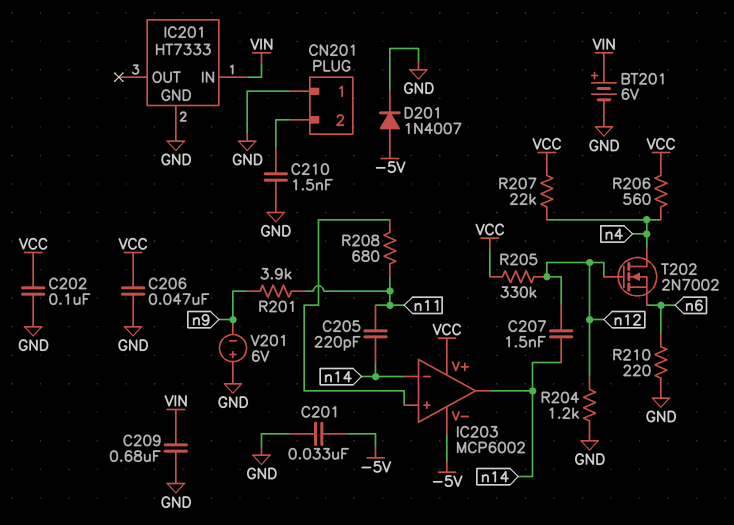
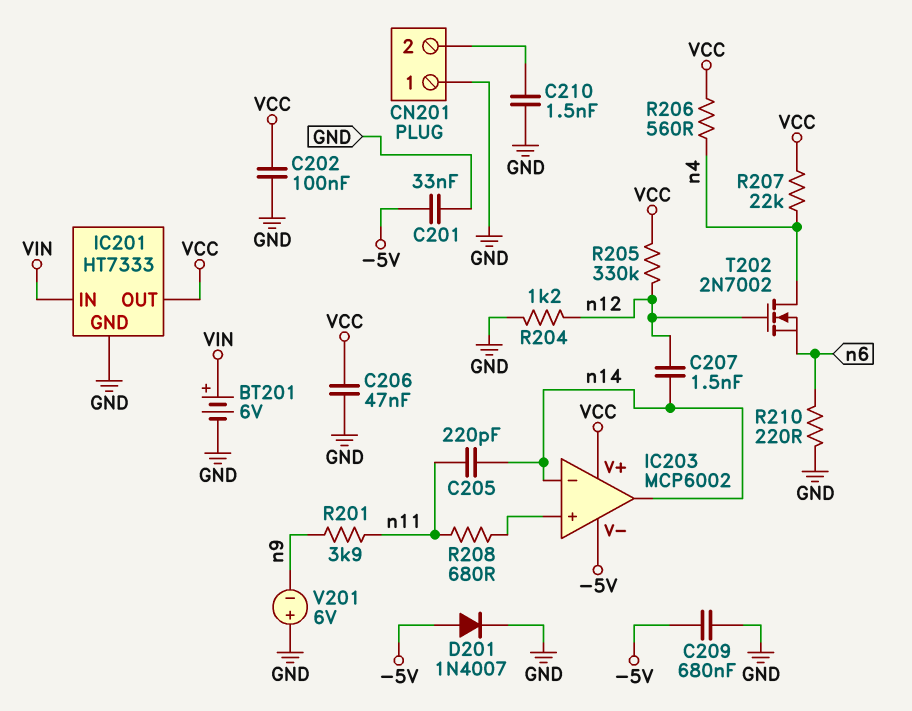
C209: 680nF (GND, VIN) -> 680nF (-5V, GND)
IC201 pin OUT: none -> VCC

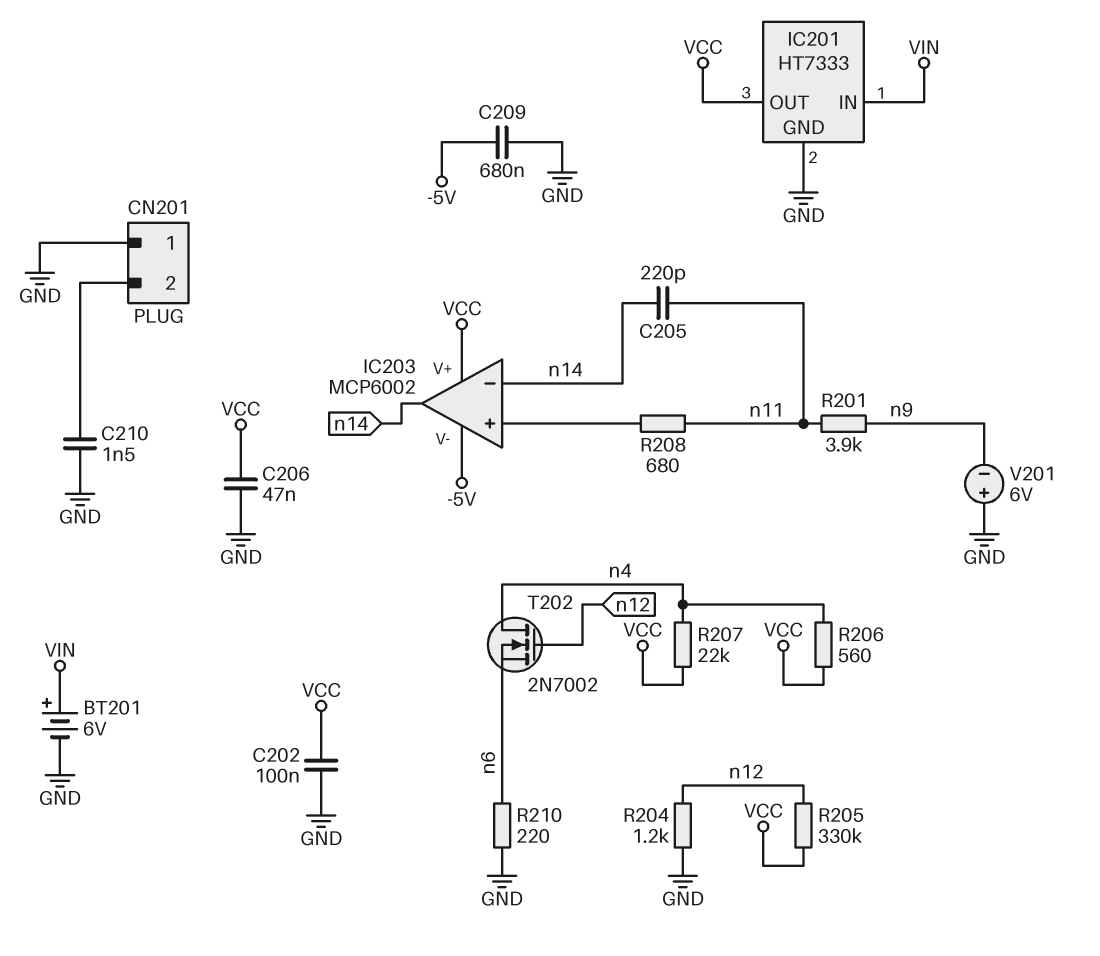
C201: 33nF (-5V, GND) -> none
C207: 1.5nF (n12, n14) -> none
D201: diode 1N4007 (A -5V, K GND) -> none

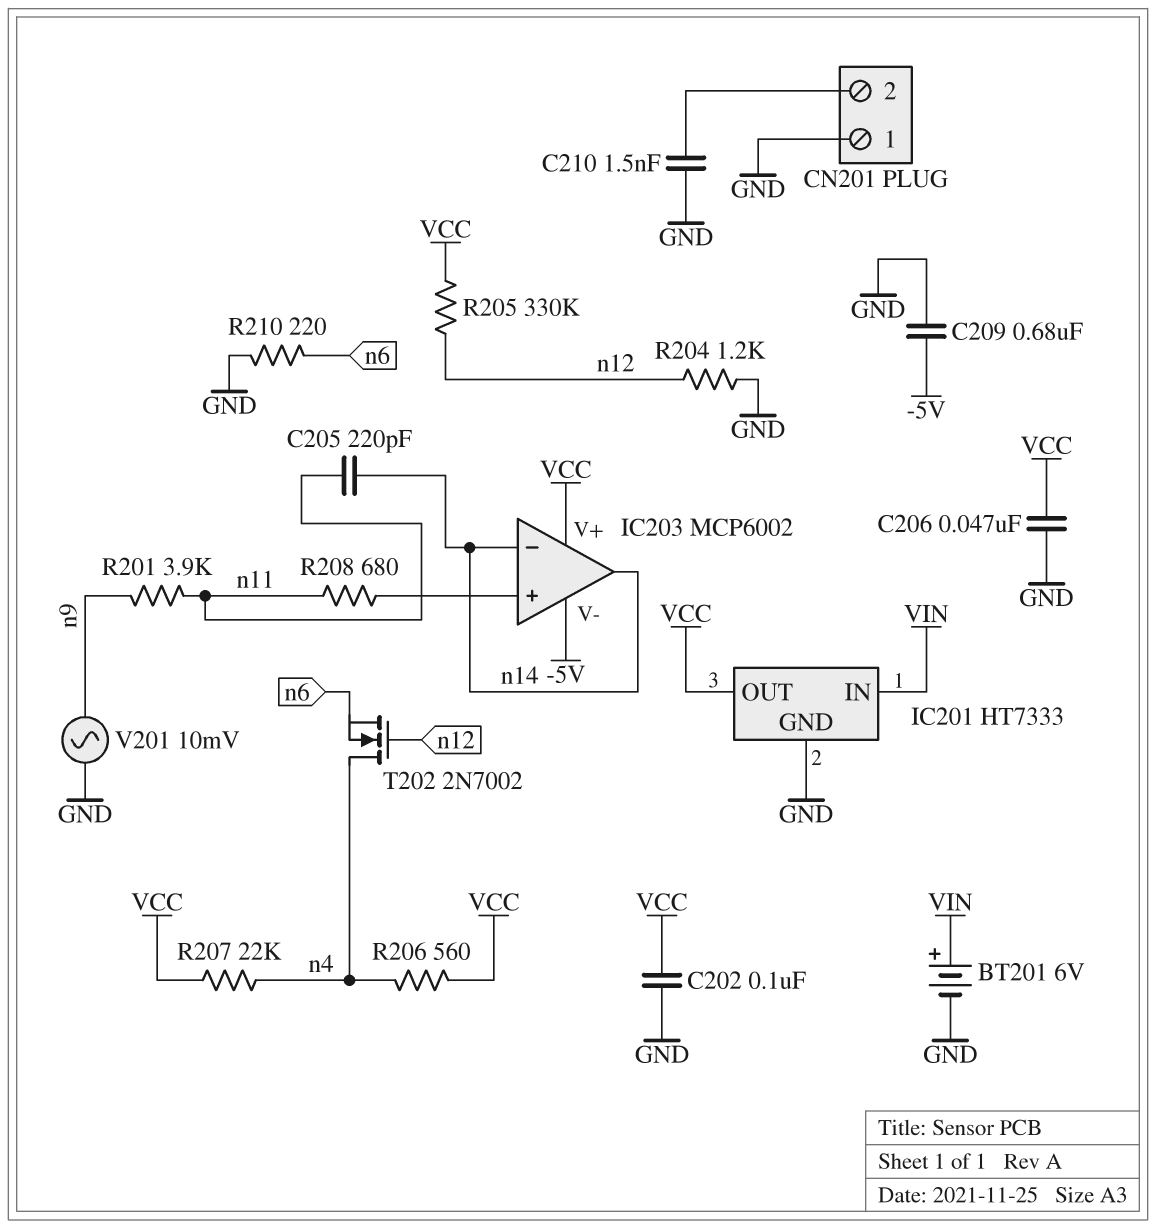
V201: 6V (plus GND, minus n9) -> AC 10mV (GND, n9)

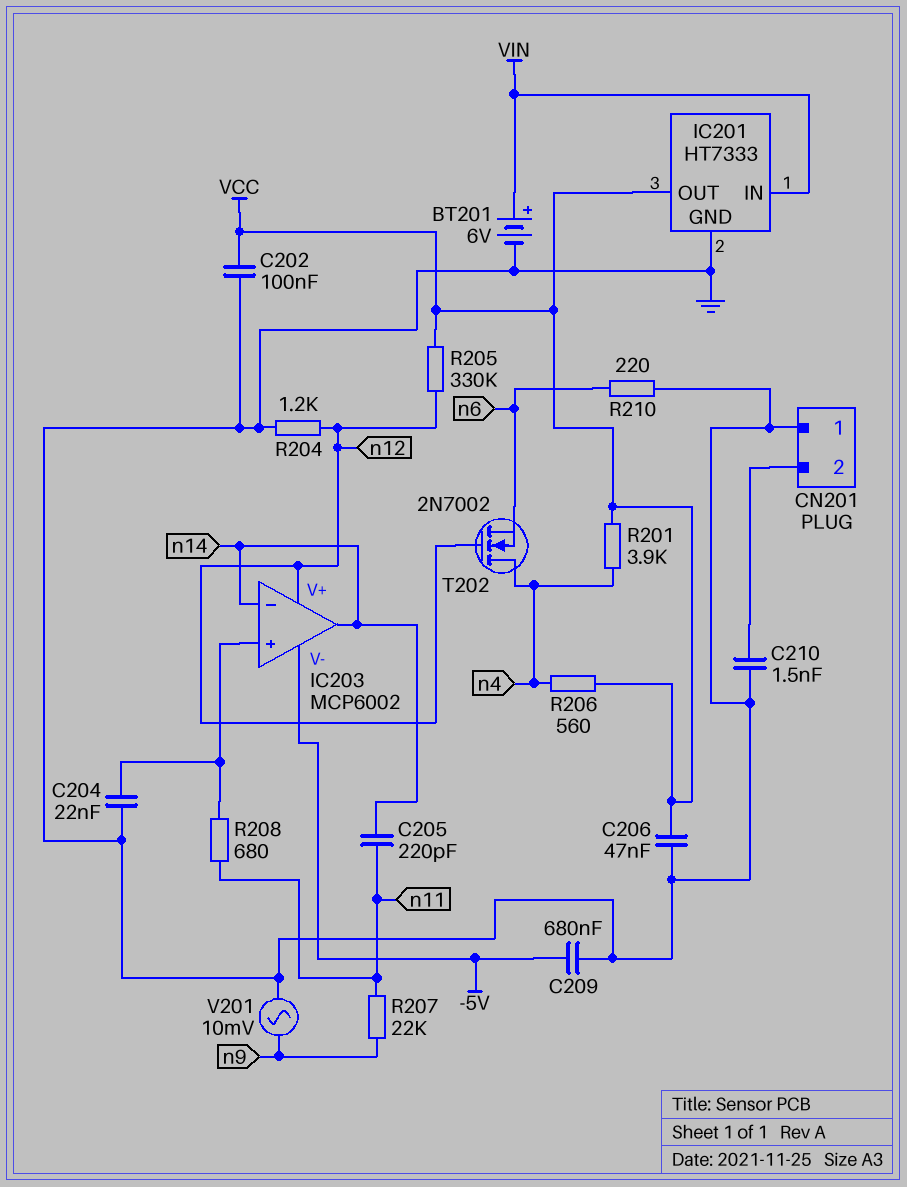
C204: none -> 22nF (GND, IC203/in+)
IC203 pin V+: VCC -> n12
R201: 3.9k (n9, n11) -> 3.9k (VCC, n4)
R207: 22k (VCC, n4) -> 22k (n9, n11)

